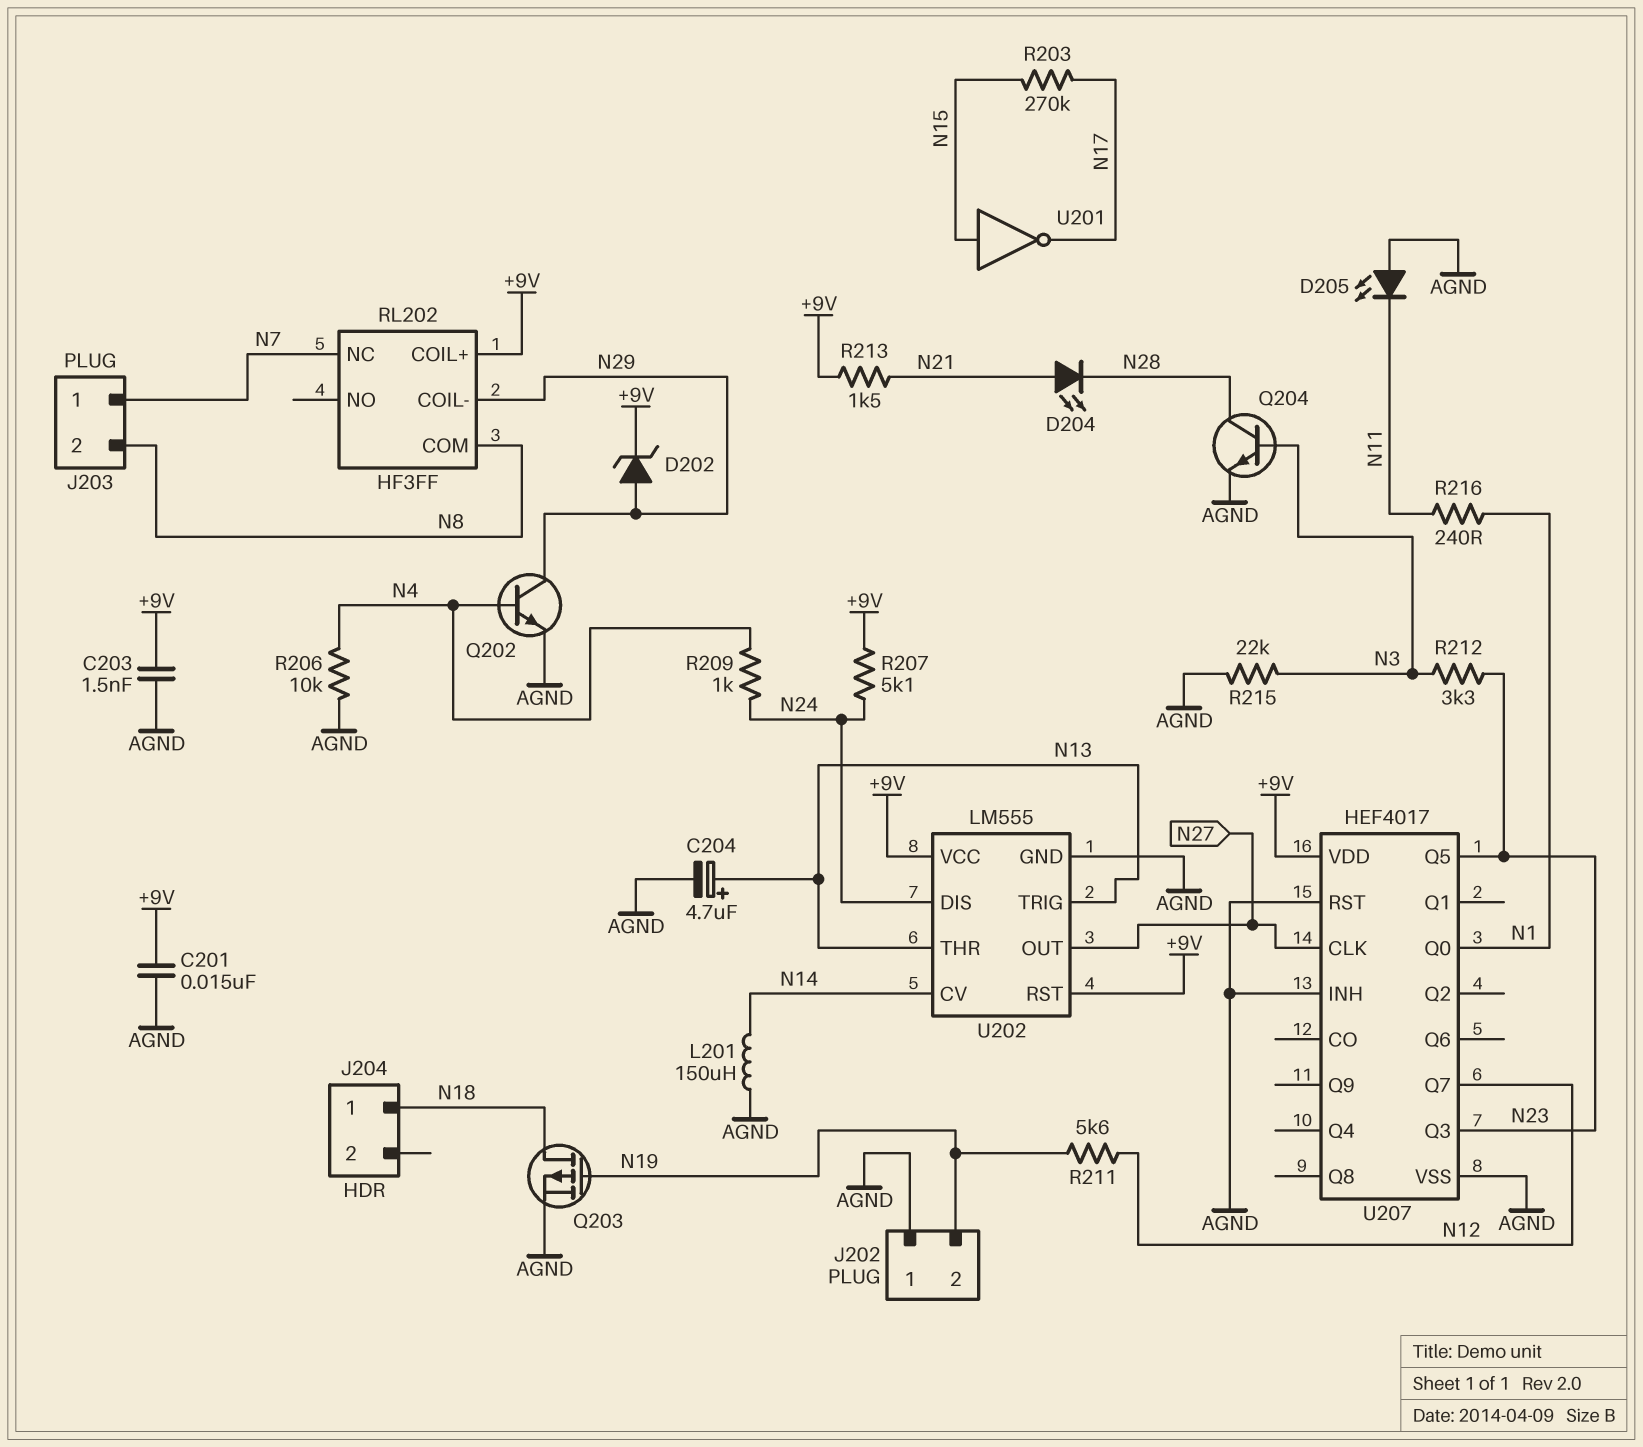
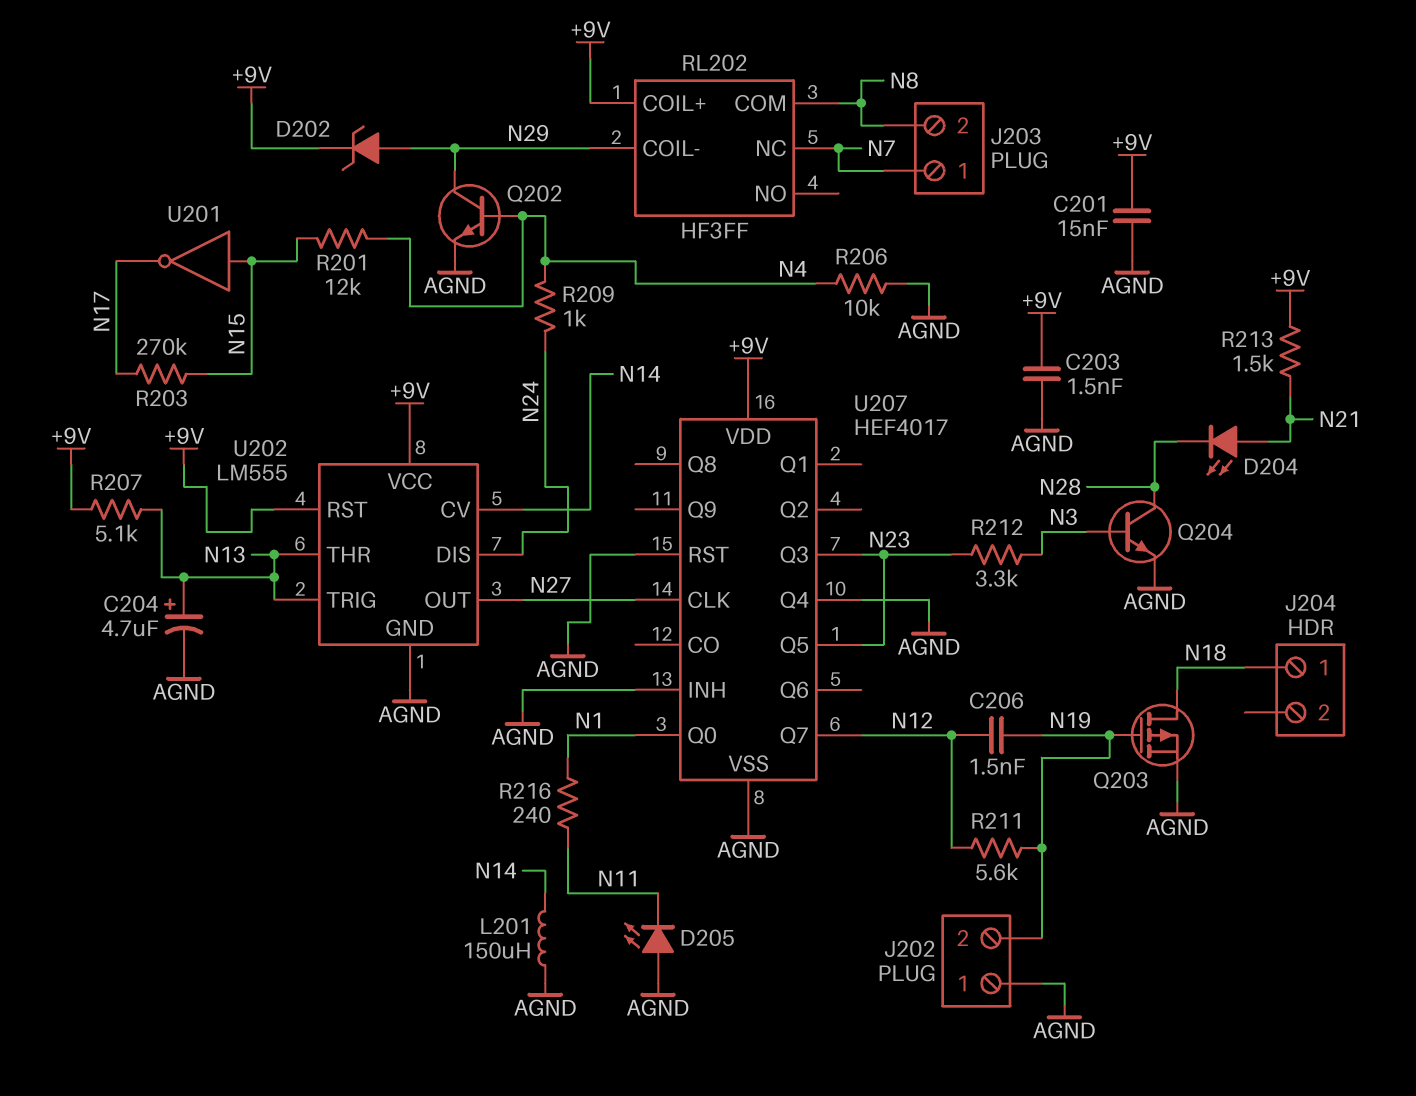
C206: none -> 1.5nF (N12, N19)
R201: none -> 12k (N4, N15)
R207: 5.1k (+9V, N24) -> 5.1k (+9V, N13)
R215: 22k (AGND, N3) -> none
U207 pin Q4: none -> AGND

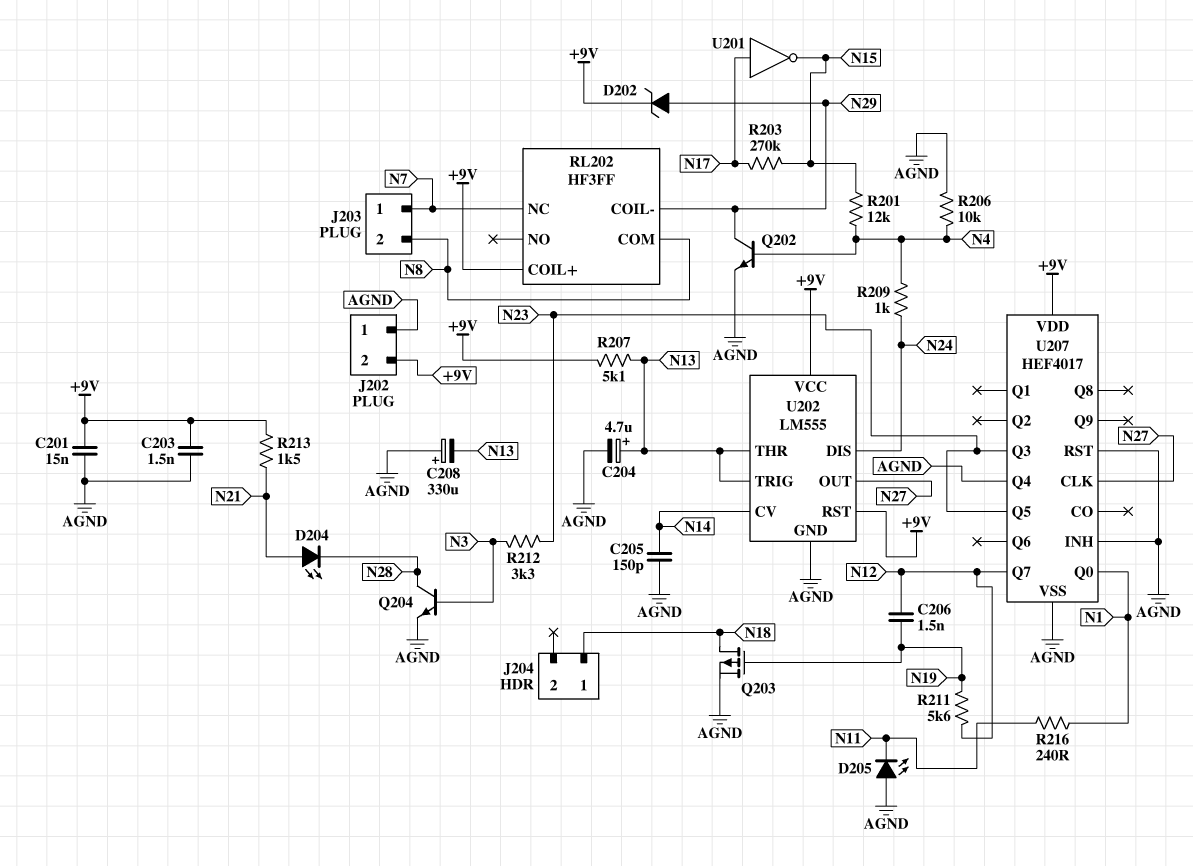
C205: none -> 150pF (AGND, N14)
C208: none -> 330uF (plus AGND, minus N13)
J202 pin 2: N19 -> +9V
L201: 150uH (AGND, N14) -> none
U201: NOT (in N15, out N17) -> NOT (in N17, out N15)

